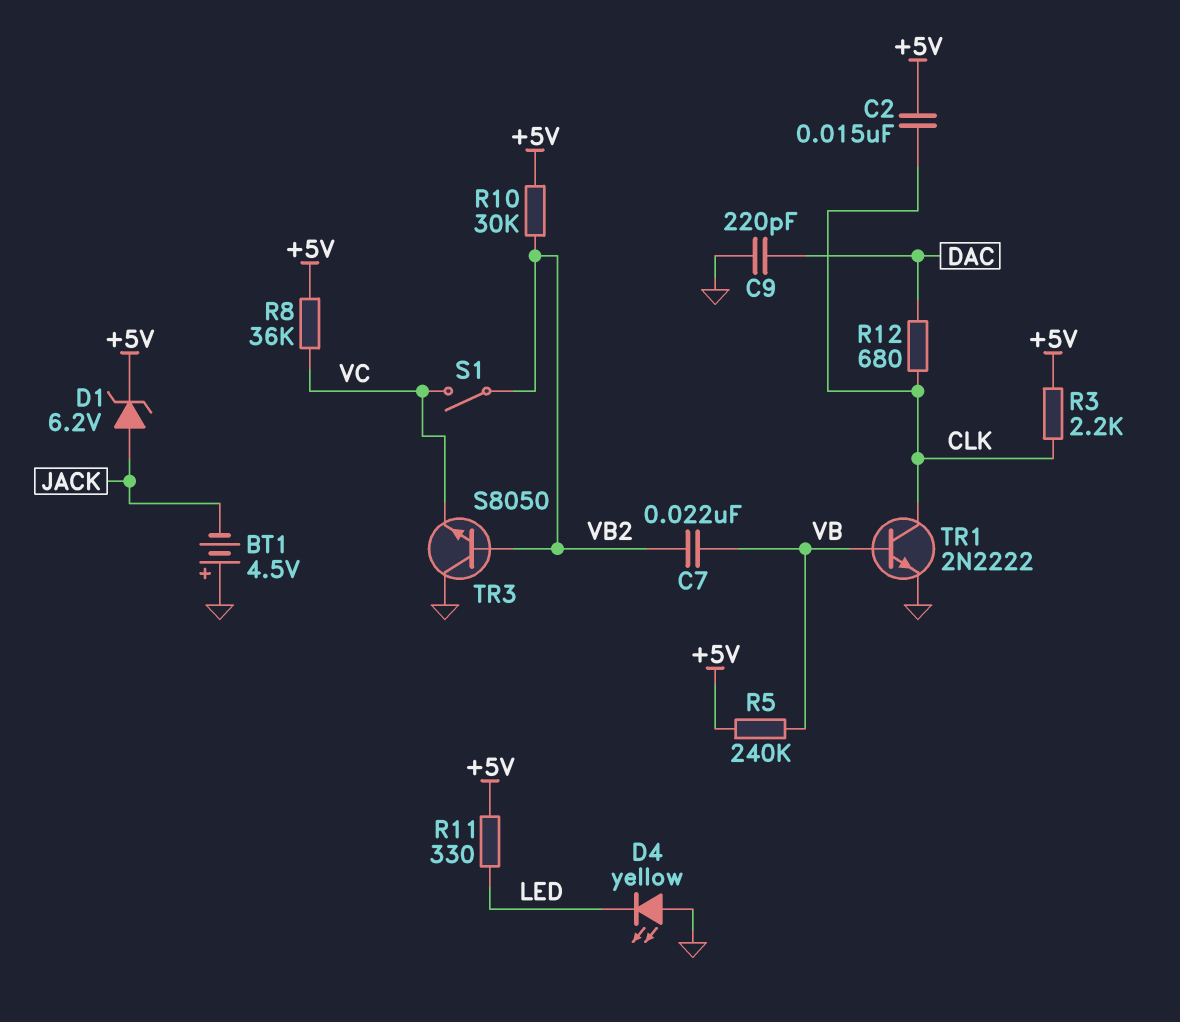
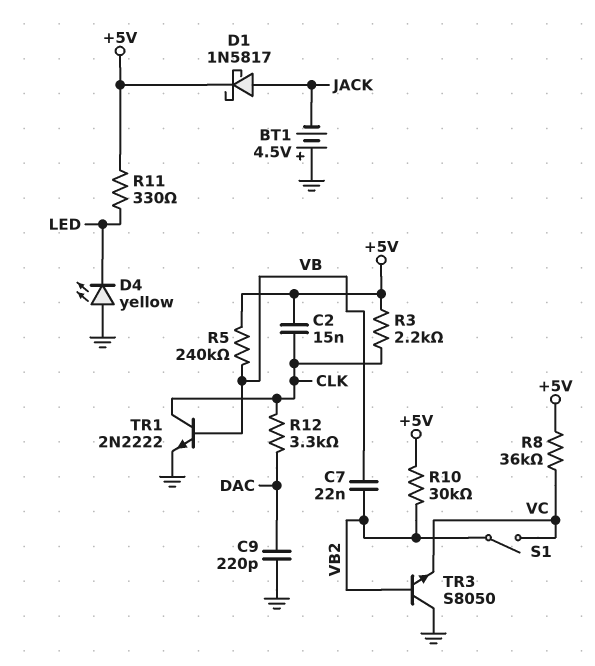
D1: zener 6.2V (A JACK, K +5V) -> schottky 1N5817 (A JACK, K +5V)
R12: 680 (CLK, DAC) -> 3.3k (CLK, DAC)

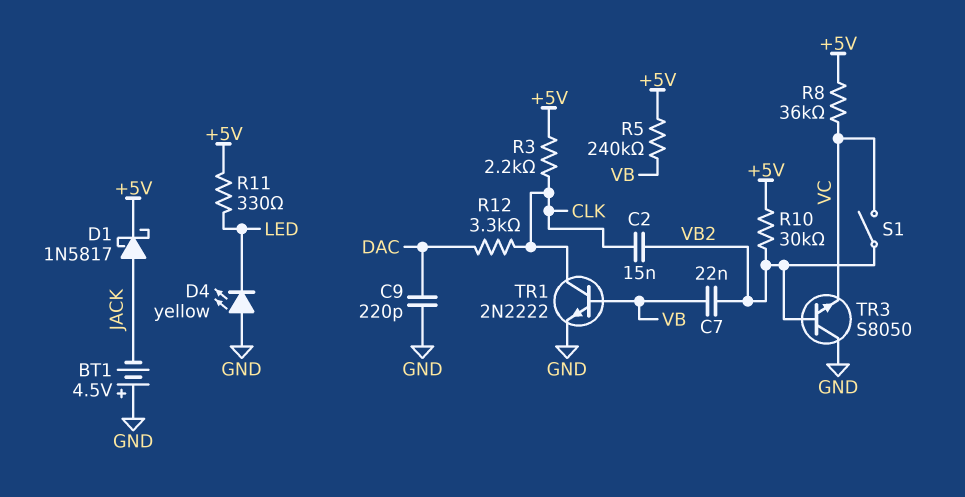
C2: 15nF (+5V, CLK) -> 15nF (CLK, VB2)

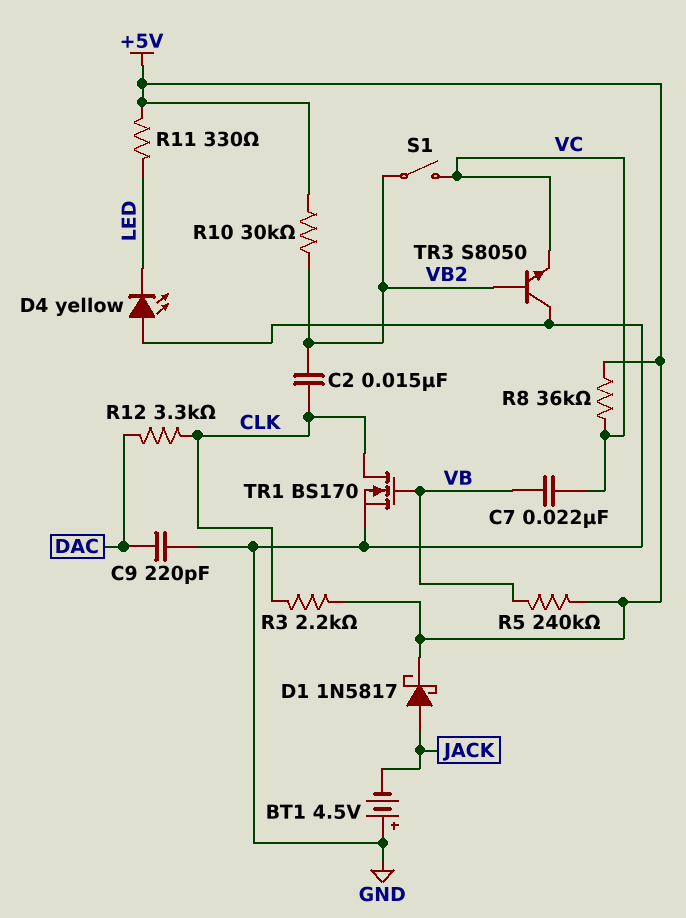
C7: 22nF (VB, VB2) -> 22nF (VB, VC)
TR1: NPN 2N2222 (B VB, C CLK, E GND) -> NMOS BS170 (G VB, D CLK, S GND)

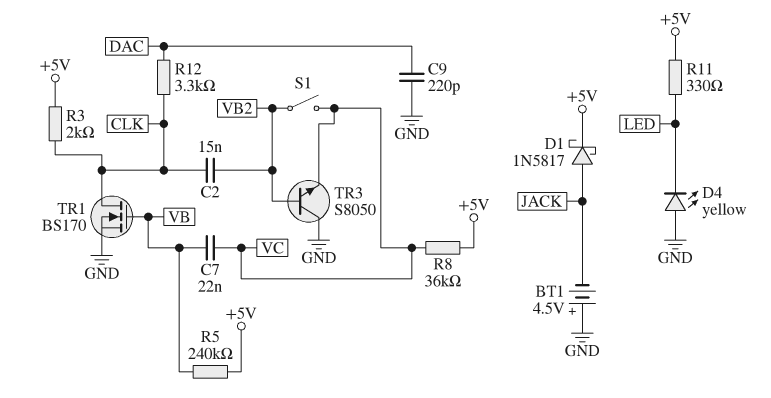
R3: 2.2k (+5V, CLK) -> 2k (+5V, CLK)
R10: 30k (+5V, VB2) -> none

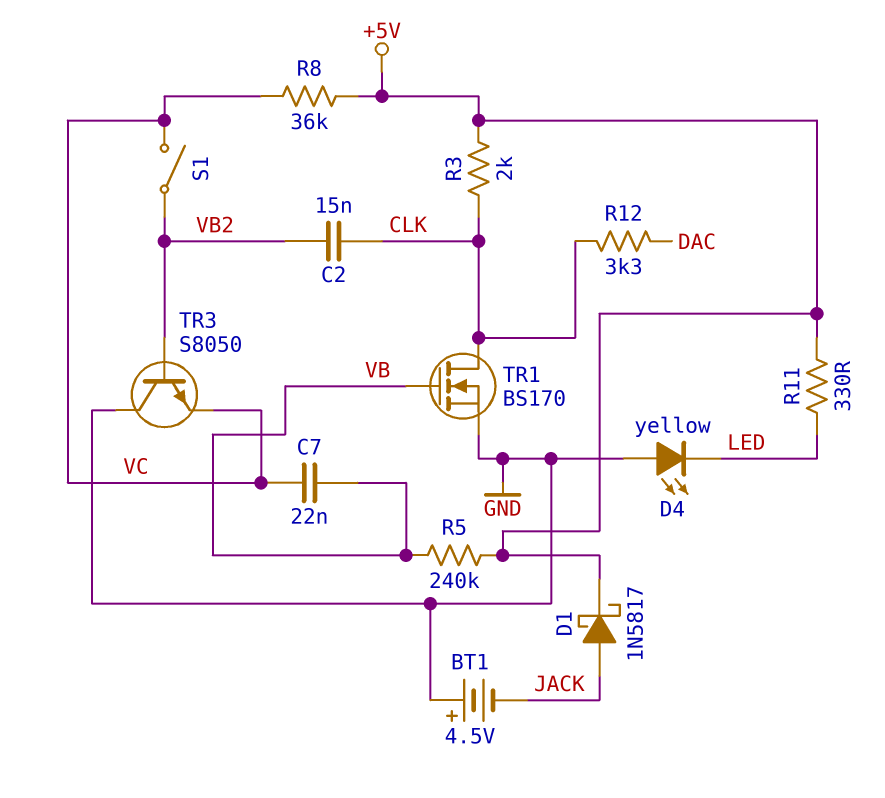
C9: 220pF (DAC, GND) -> none

